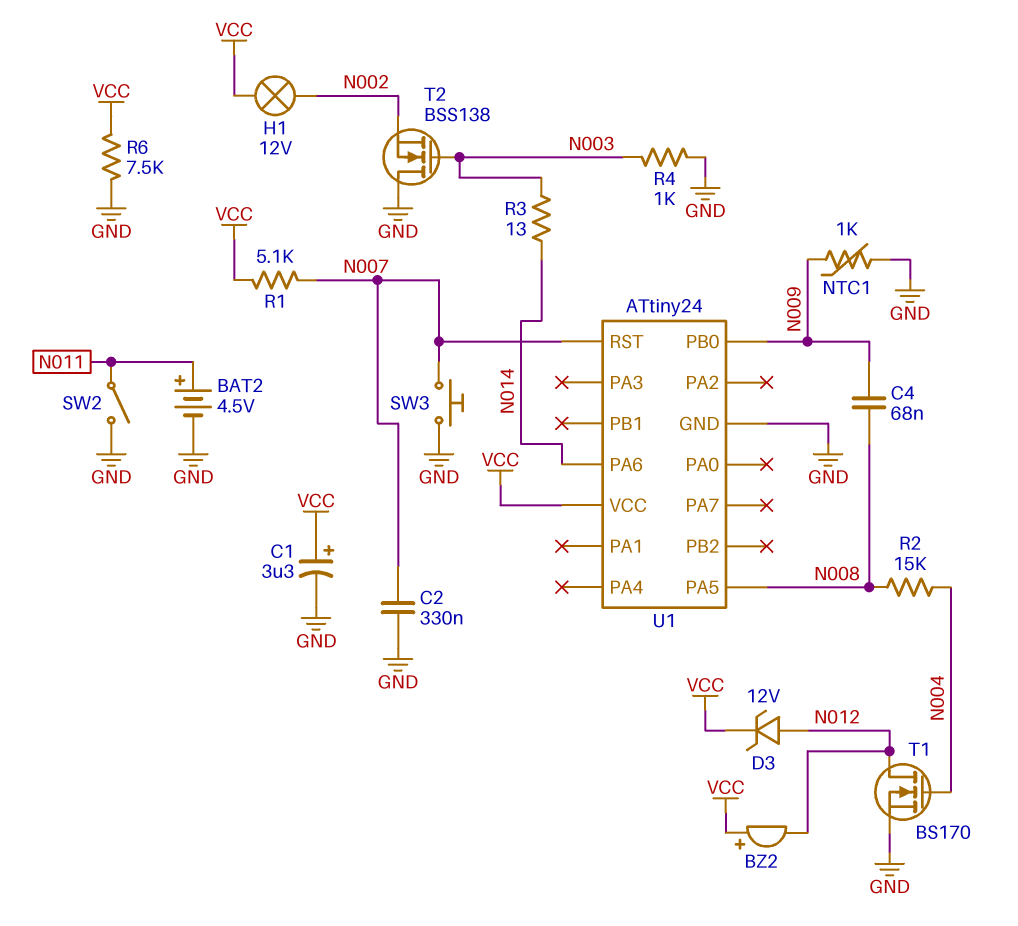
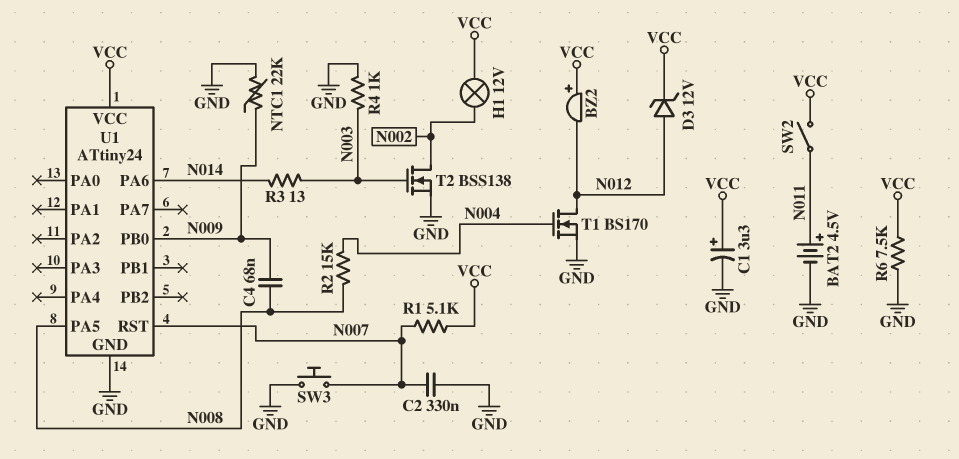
NTC1: 1k (GND, N009) -> 22k (GND, N009)
SW2: switch (GND, N011) -> switch (N011, VCC)
T2: NMOS BSS138 (G N003, D GND, S N002) -> NMOS BSS138 (G N003, D N002, S GND)

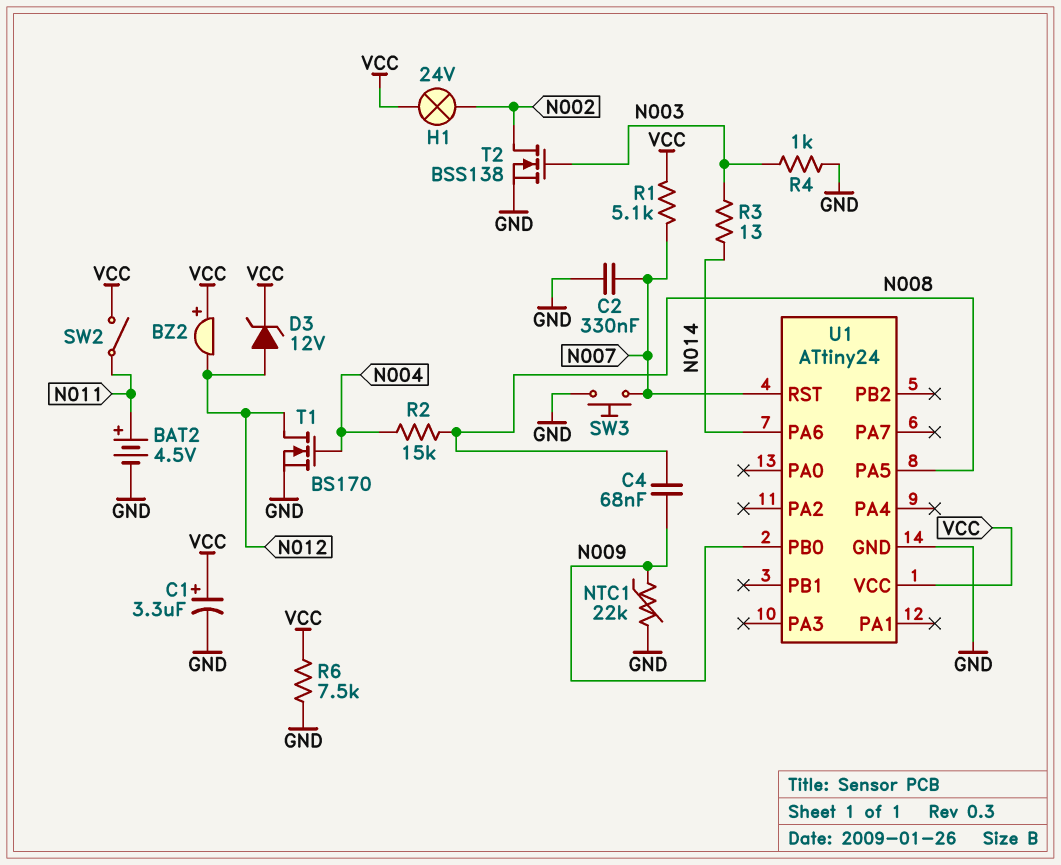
H1: lamp 12V (N002, VCC) -> lamp 24V (N002, VCC)

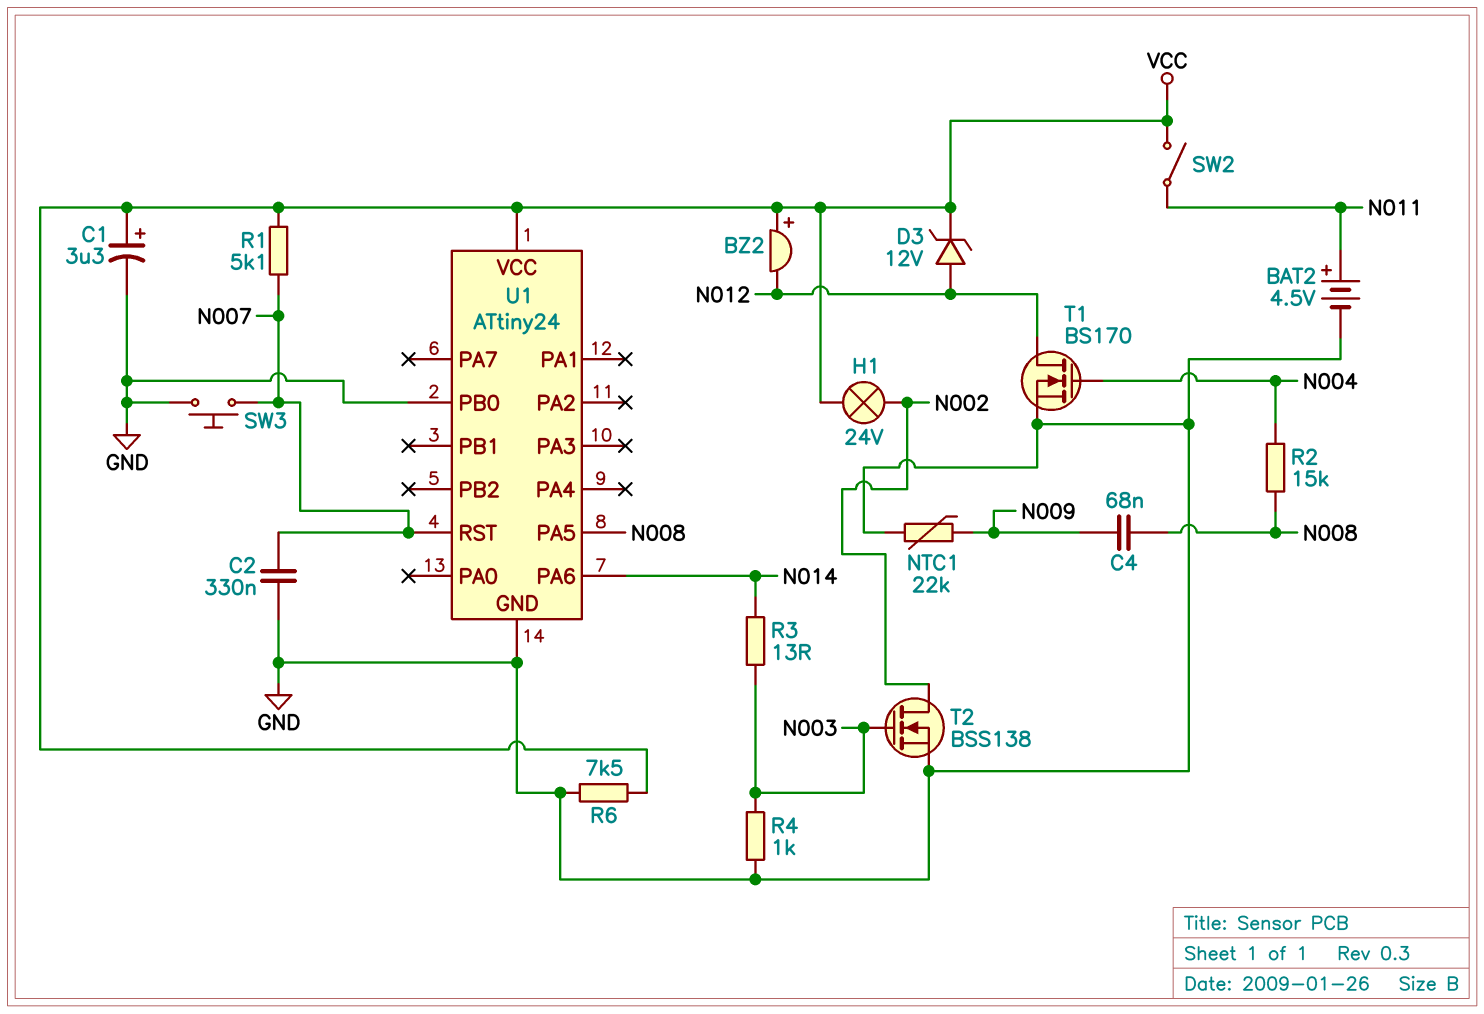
U1 pin PB0: N009 -> GND

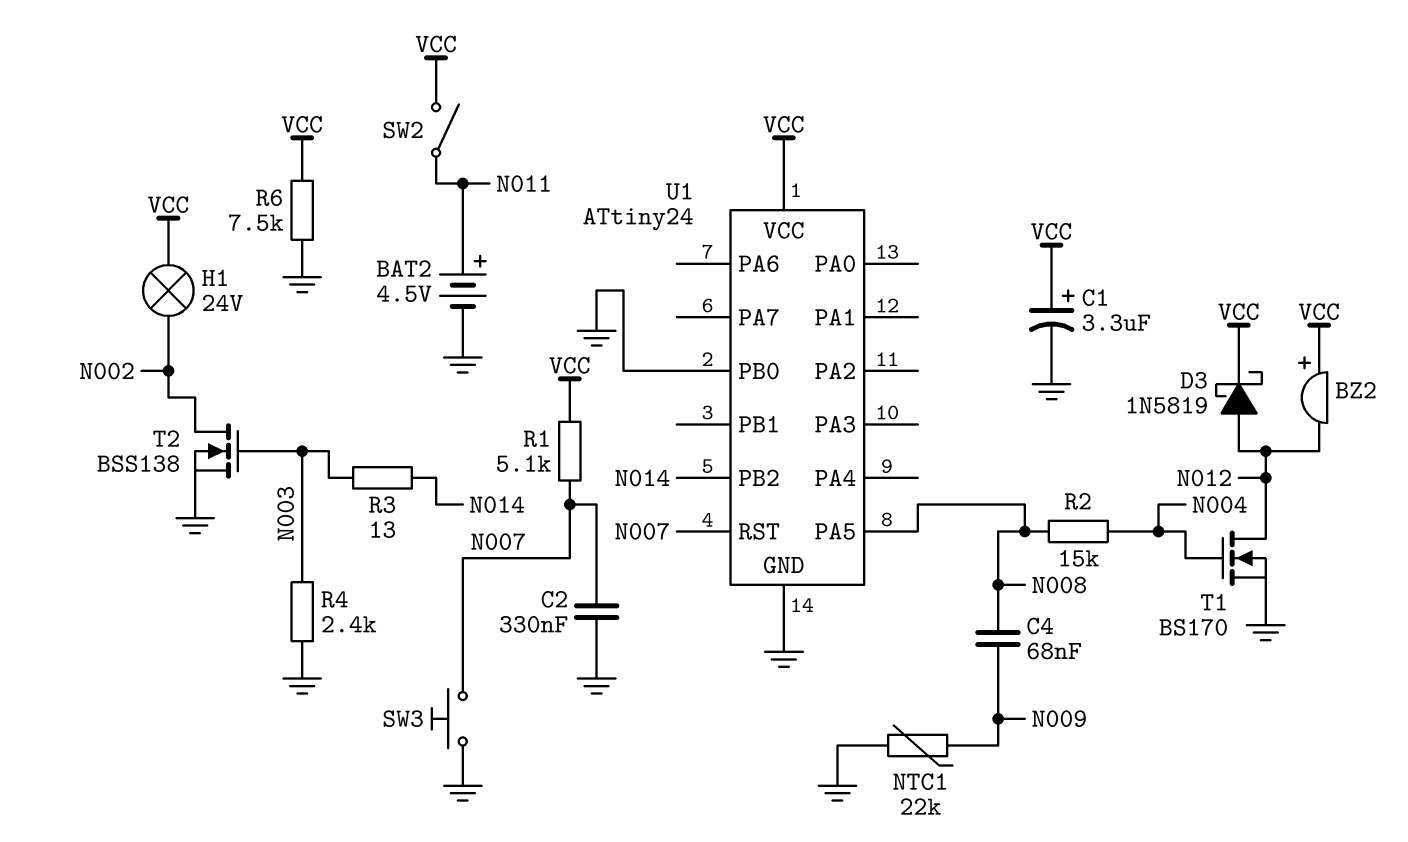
D3: zener 12V (A N012, K VCC) -> schottky 1N5819 (A N012, K VCC)
R4: 1k (GND, N003) -> 2.4k (GND, N003)
U1 pin PA6: N014 -> none
U1 pin PB2: none -> N014

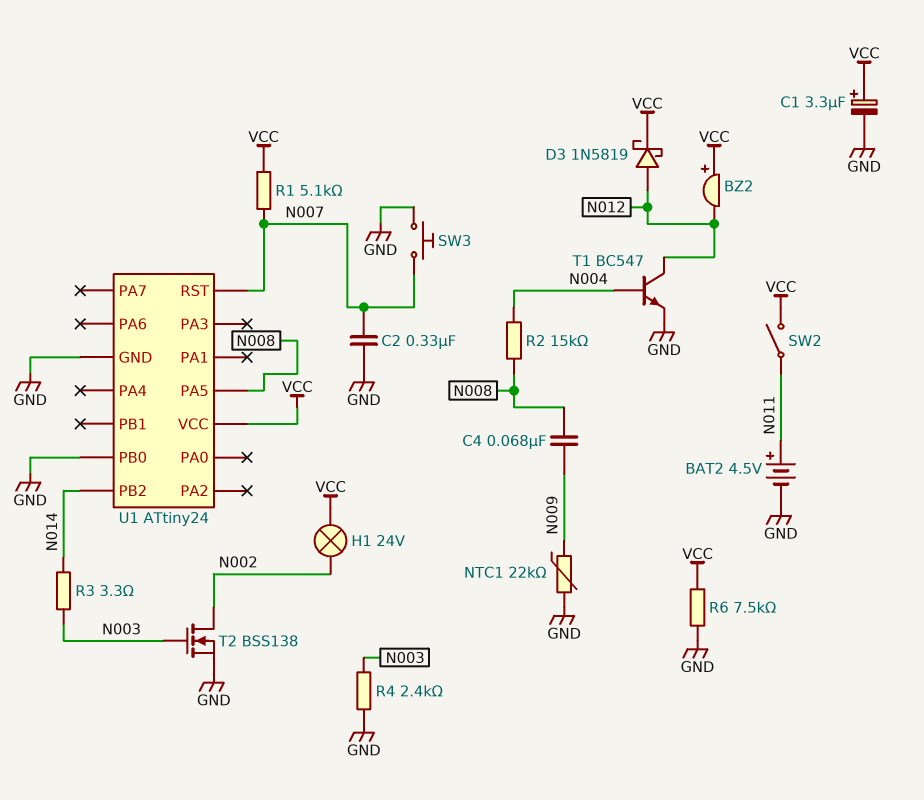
R3: 13 (N003, N014) -> 3.3 (N003, N014)
T1: NMOS BS170 (G N004, D N012, S GND) -> NPN BC547 (B N004, C N012, E GND)

